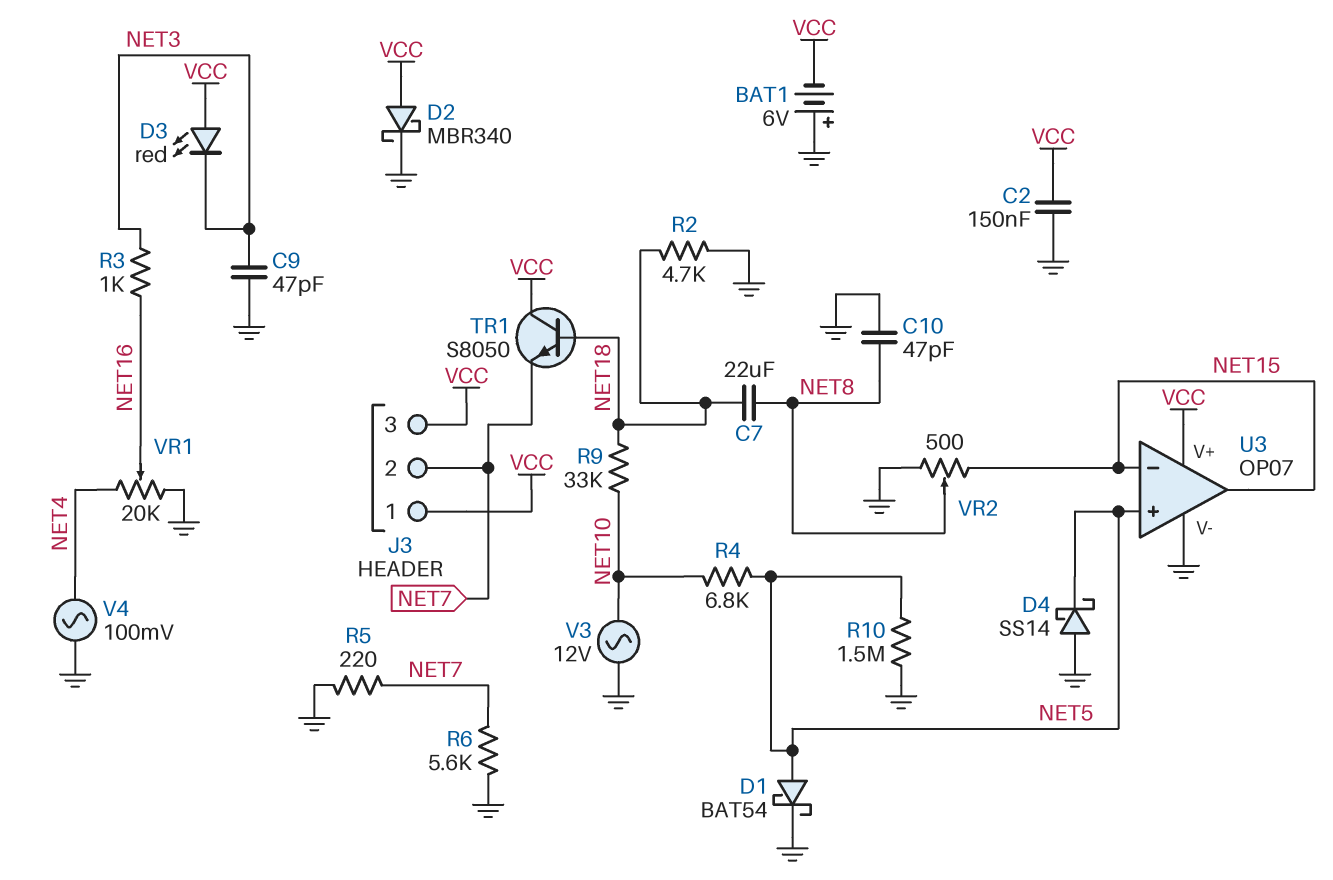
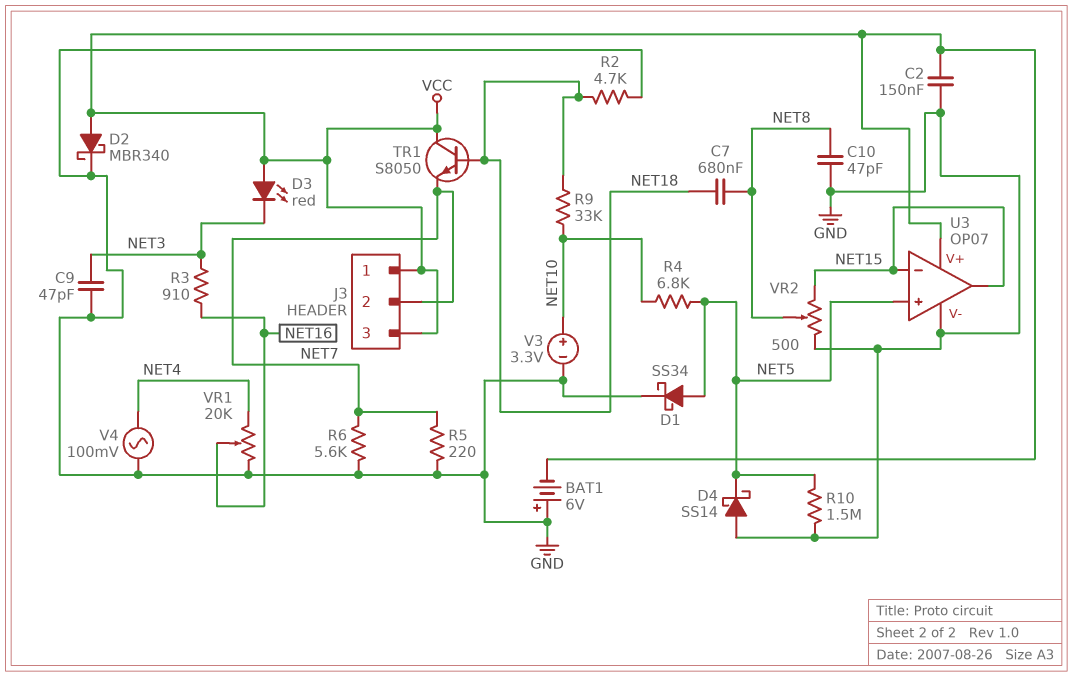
C7: 22uF (NET8, NET18) -> 680nF (NET8, NET18)
D1: schottky BAT54 (A NET5, K GND) -> schottky SS34 (A NET5, K GND)
R3: 1k (NET3, NET16) -> 910 (NET3, NET16)
V3: AC 12V (GND, NET10) -> 3.3V (plus NET10, minus GND)

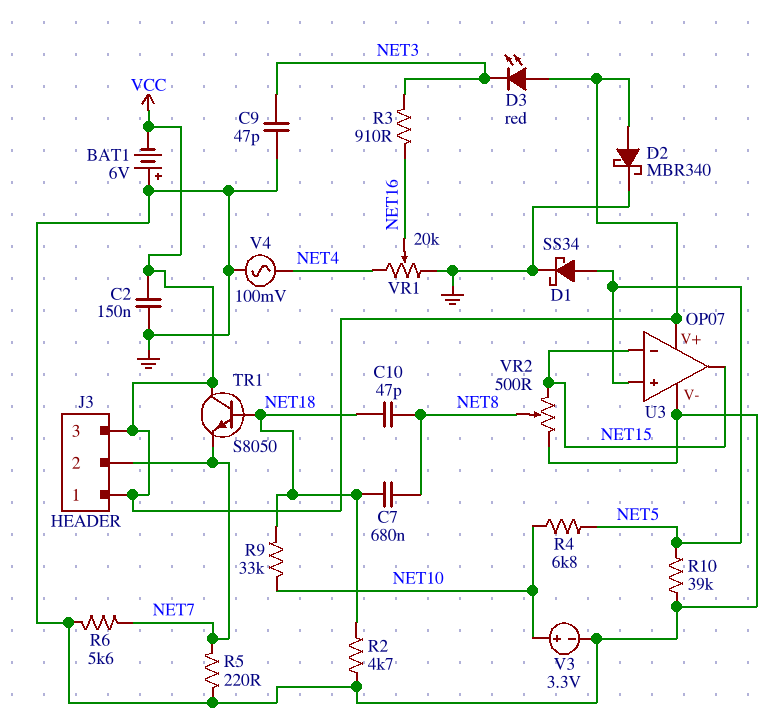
C10: 47pF (GND, NET8) -> 47pF (NET8, NET18)
D4: schottky SS14 (A GND, K NET5) -> none
R10: 1.5M (GND, NET5) -> 39k (GND, NET5)

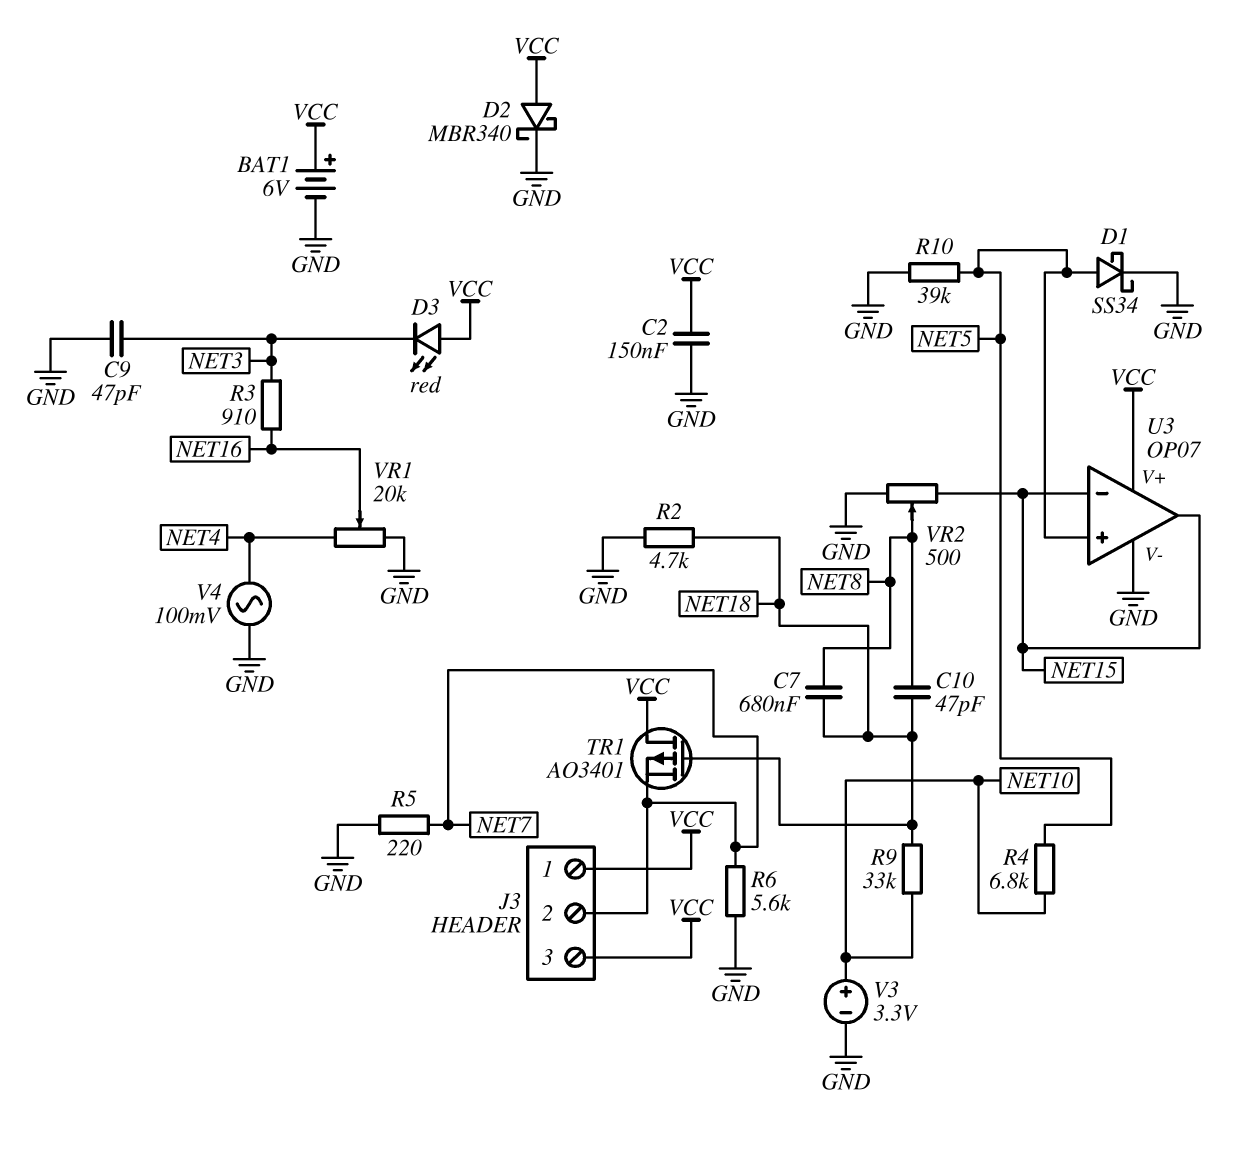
BAT1: 6V (plus GND, minus VCC) -> 6V (plus VCC, minus GND)
TR1: NPN S8050 (B NET18, C VCC, E NET7) -> PMOS AO3401 (G NET18, D VCC, S NET7)

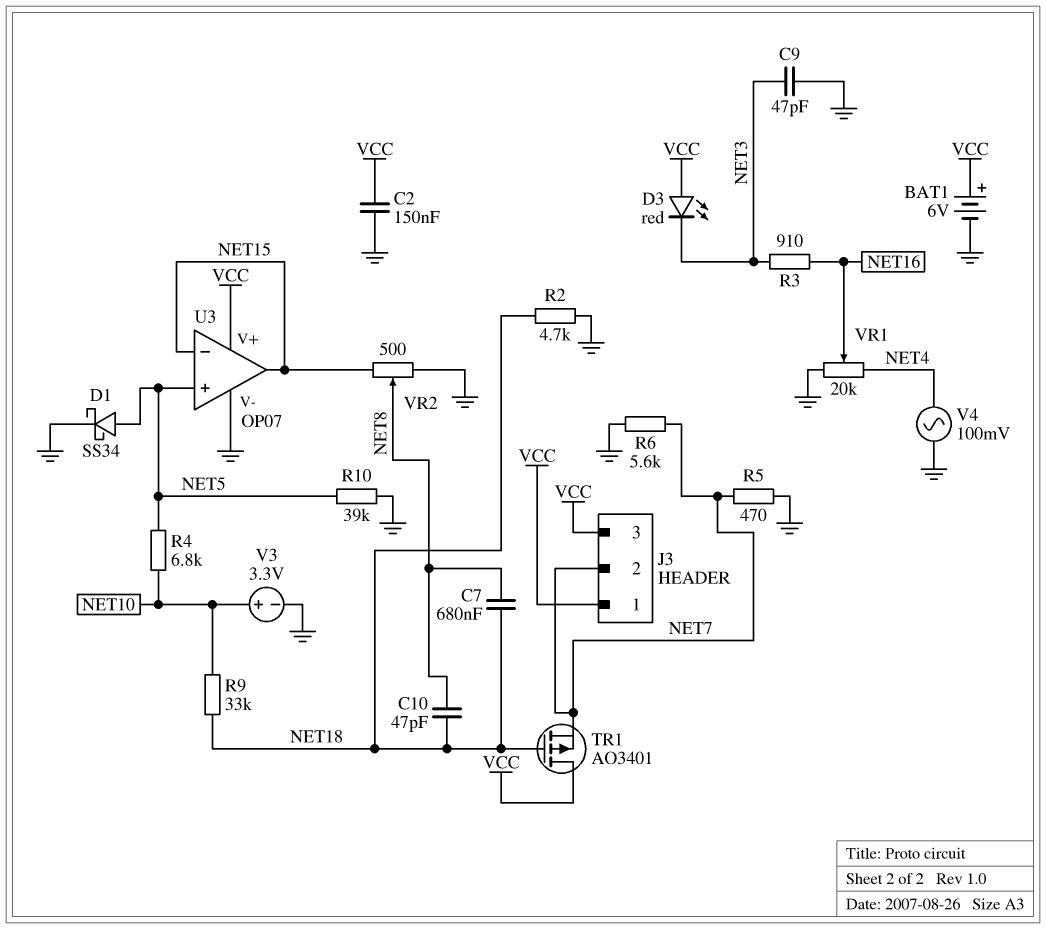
D2: schottky MBR340 (A VCC, K GND) -> none
R5: 220 (GND, NET7) -> 470 (GND, NET7)

